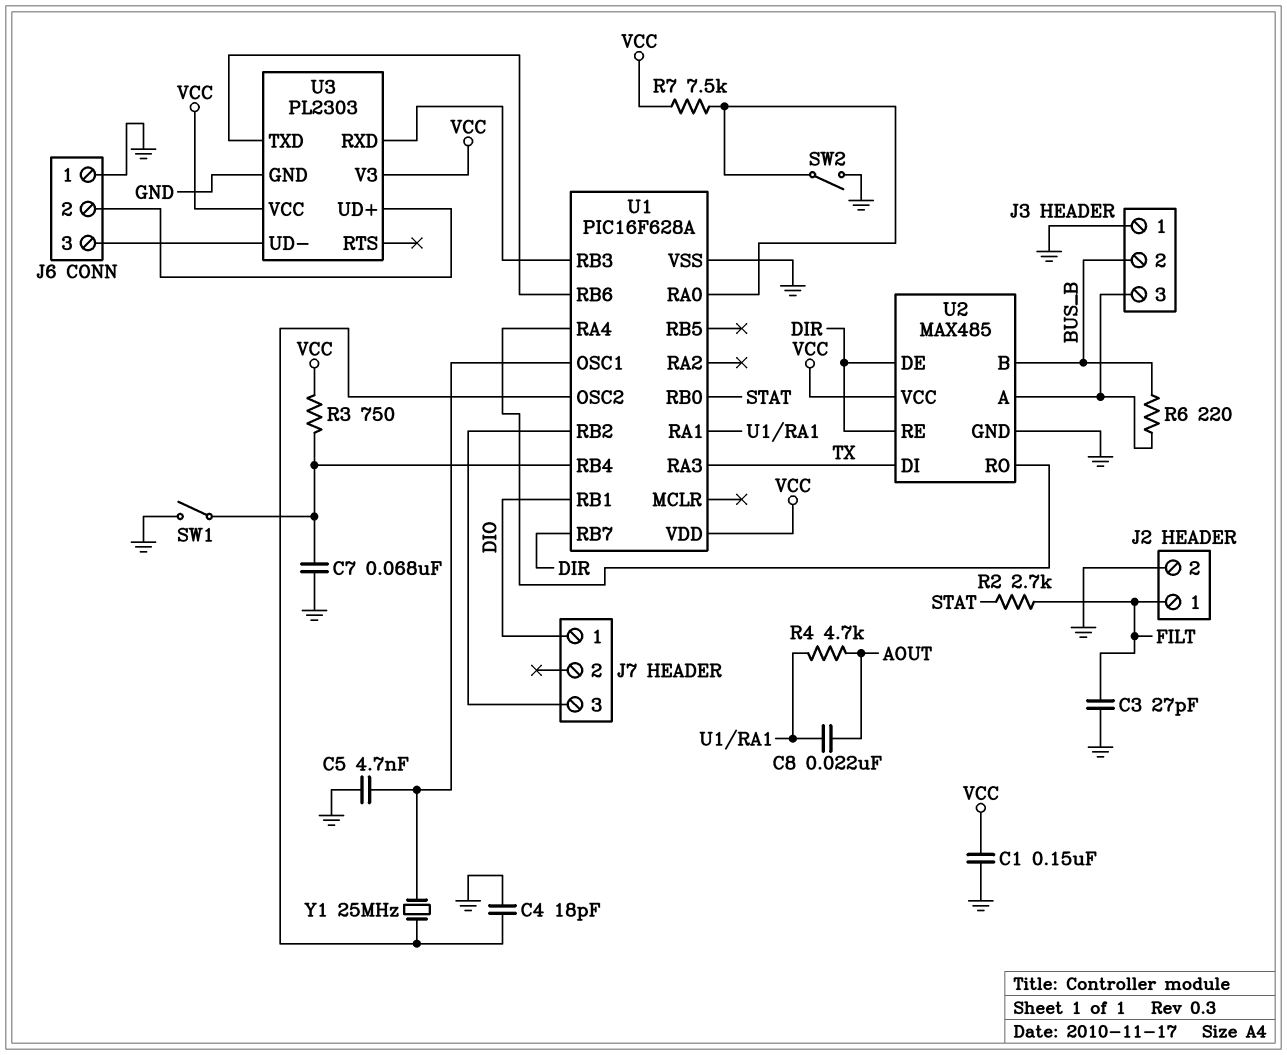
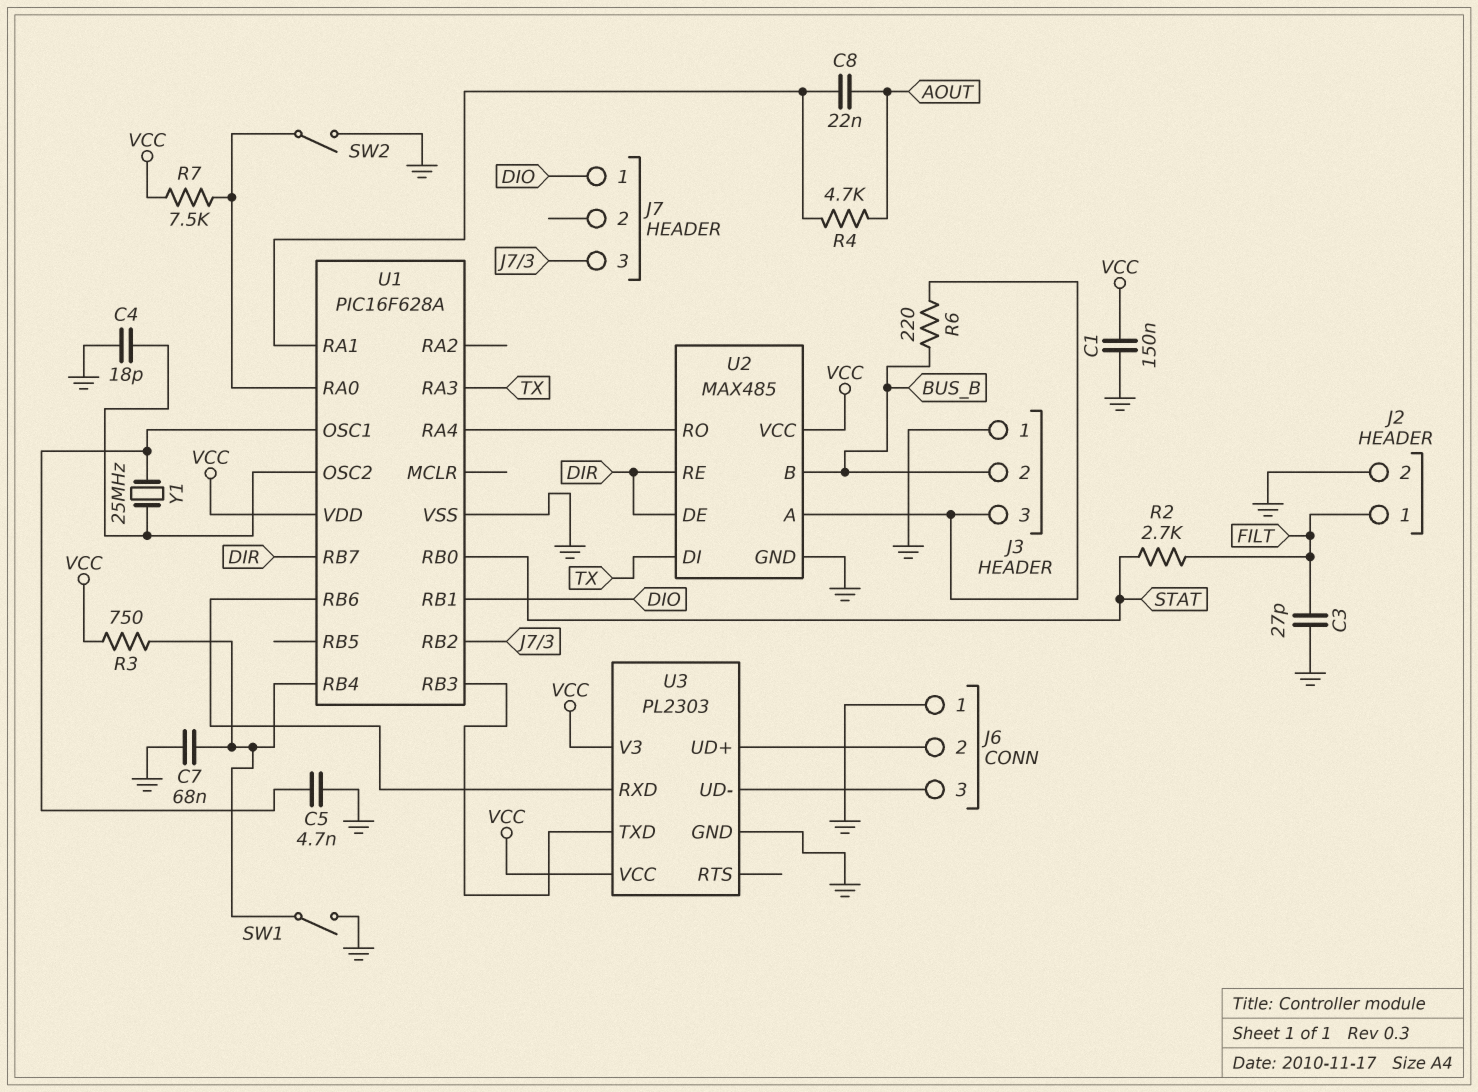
U3 pin RXD: U1/RB3 -> U1/RB6
U3 pin TXD: U1/RB6 -> U1/RB3

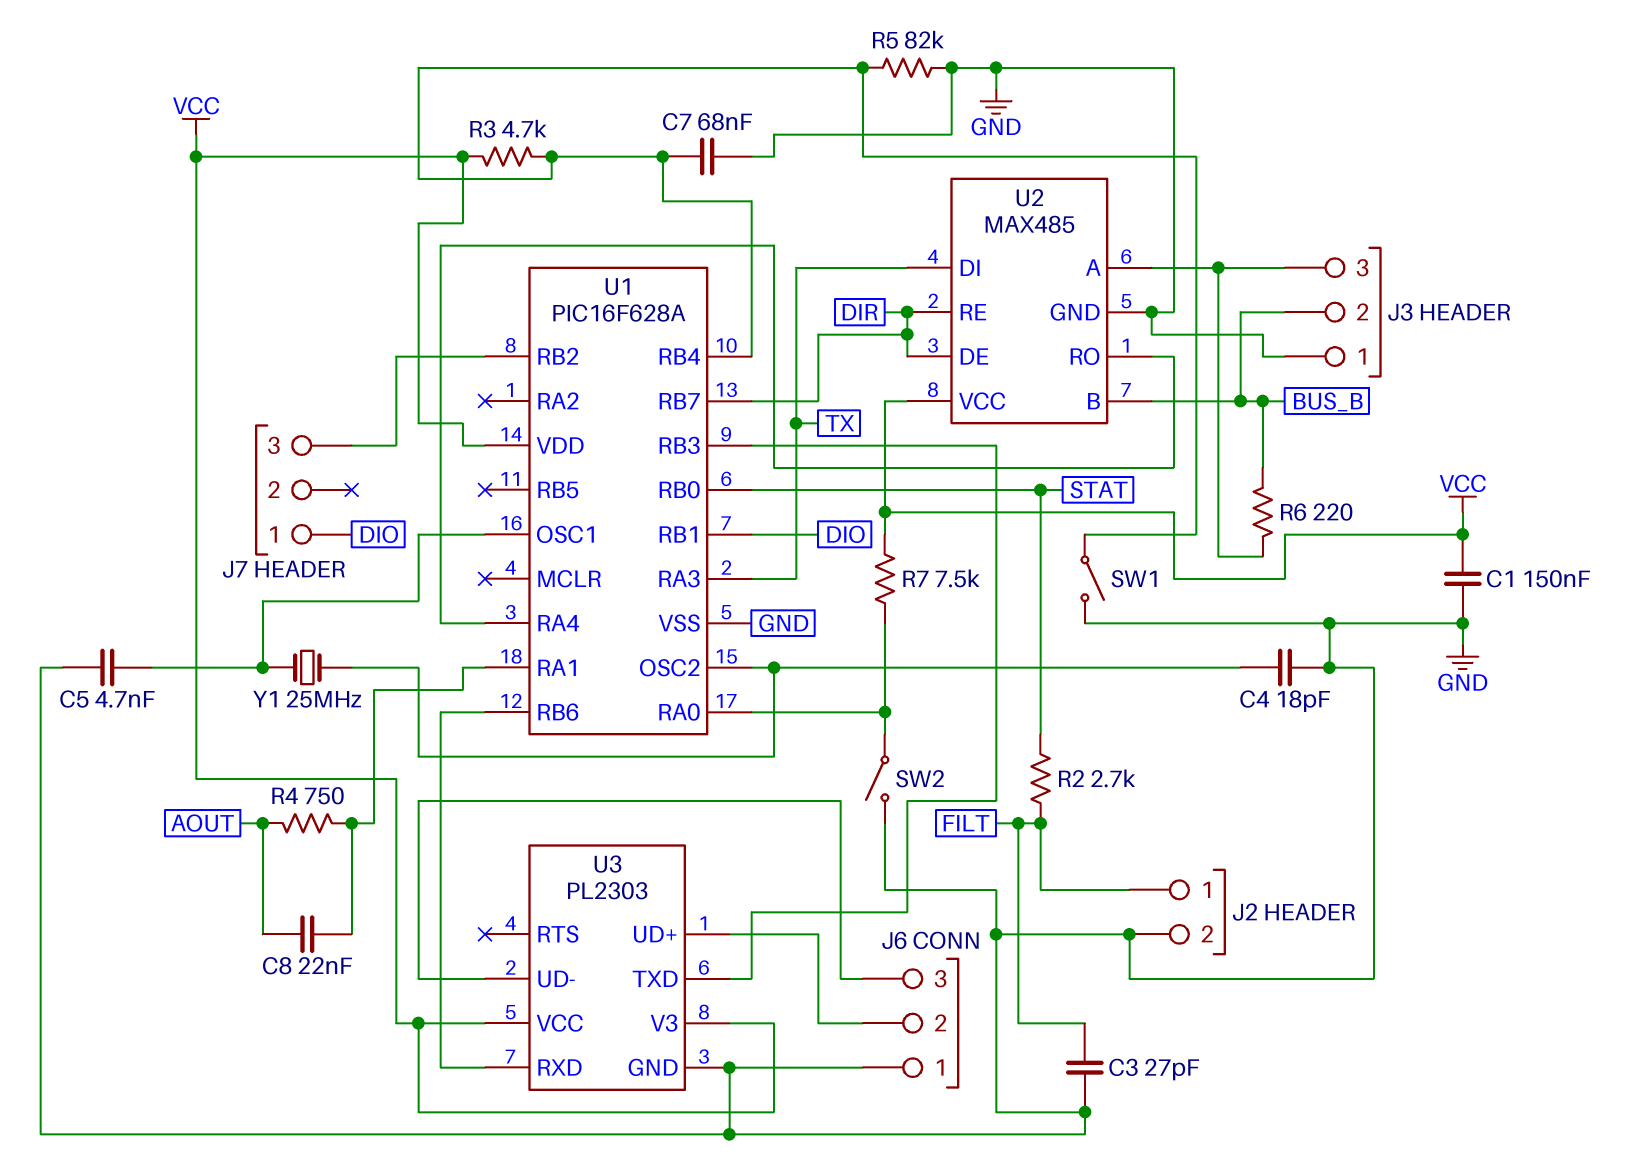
R3: 750 (U1/RB4, VCC) -> 4.7k (U1/RB4, VCC)
R4: 4.7k (AOUT, U1/RA1) -> 750 (AOUT, U1/RA1)
R5: none -> 82k (GND, U1/RB4)

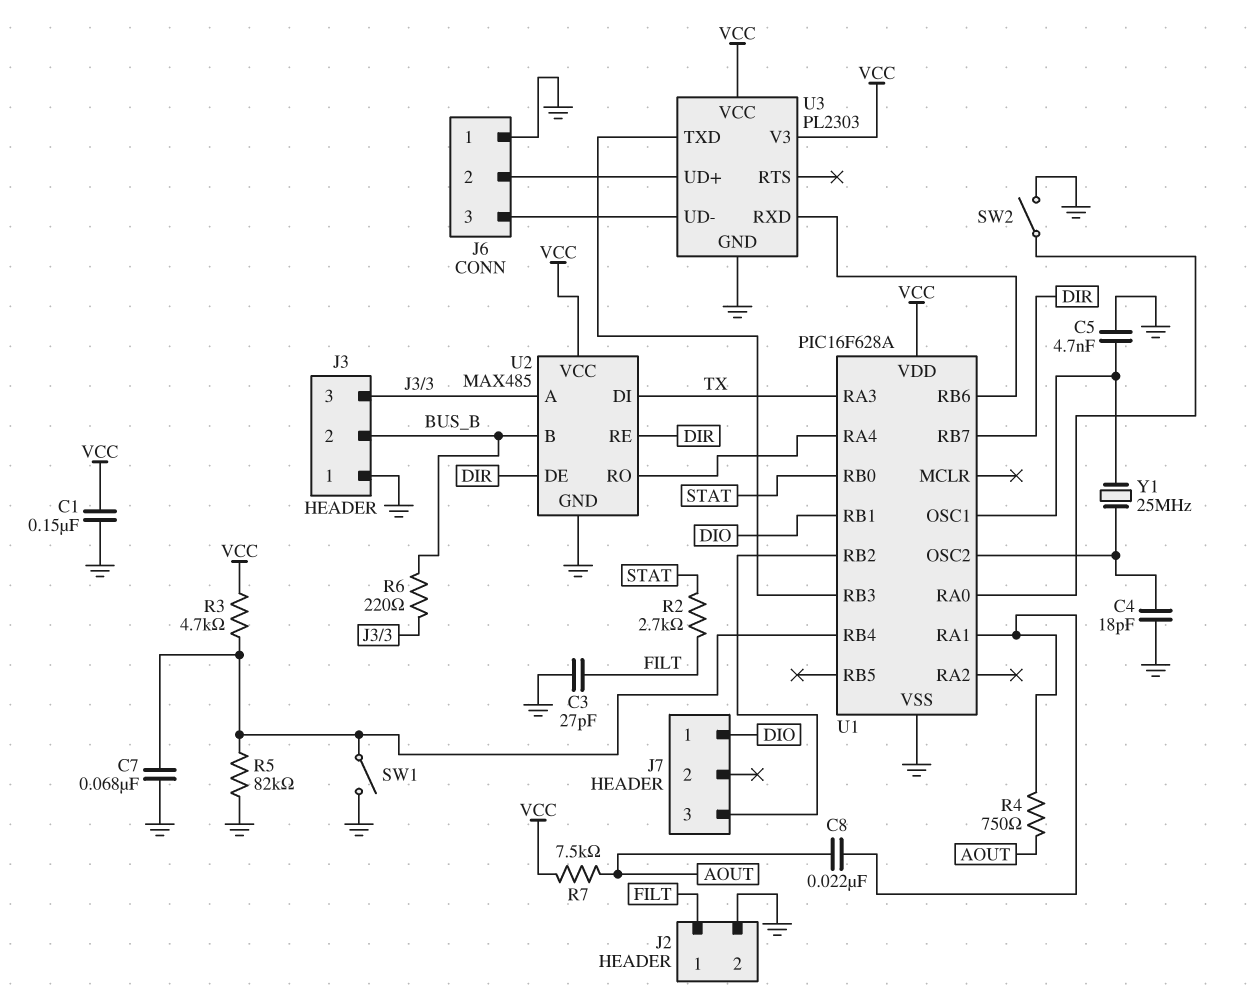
R7: 7.5k (U1/RA0, VCC) -> 7.5k (AOUT, VCC)

